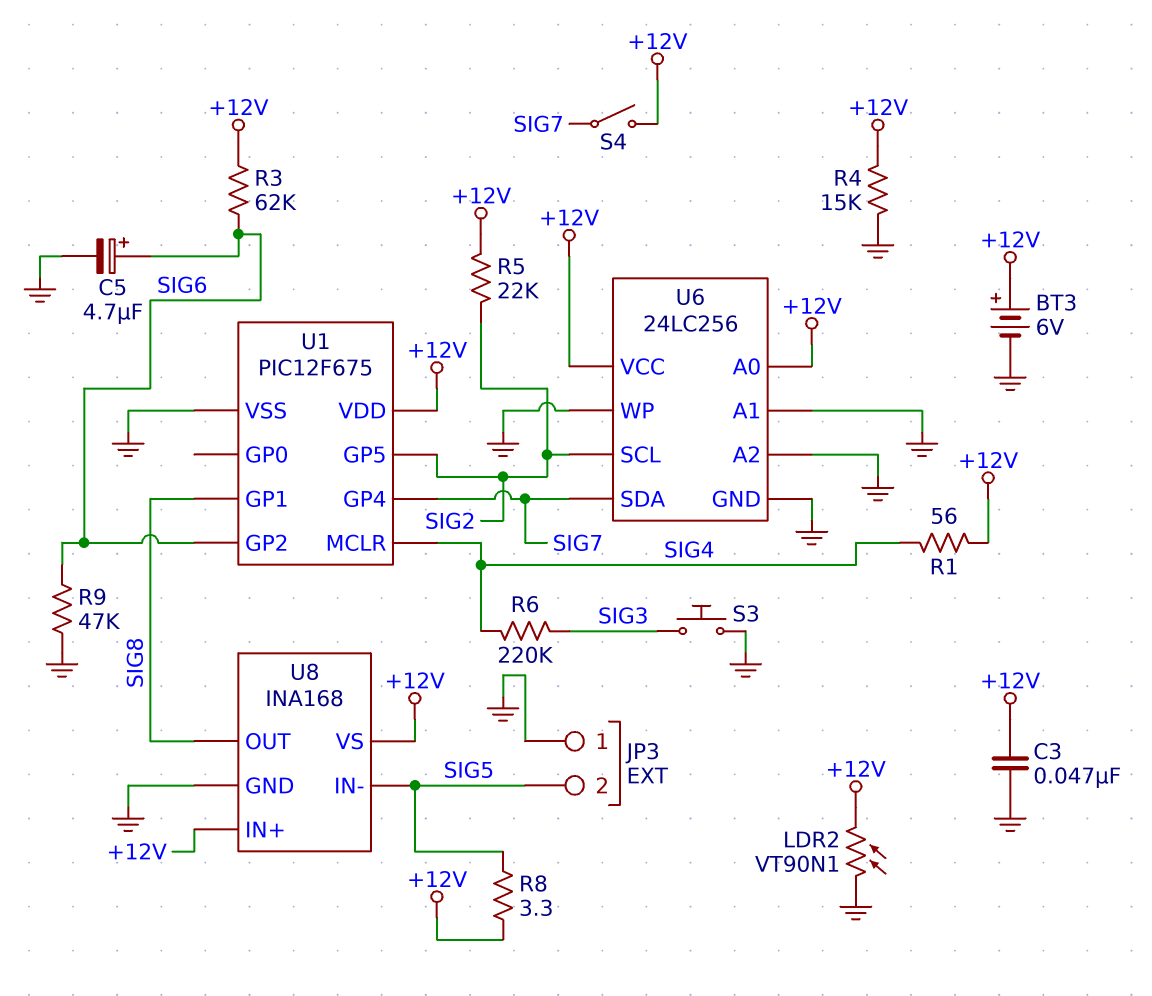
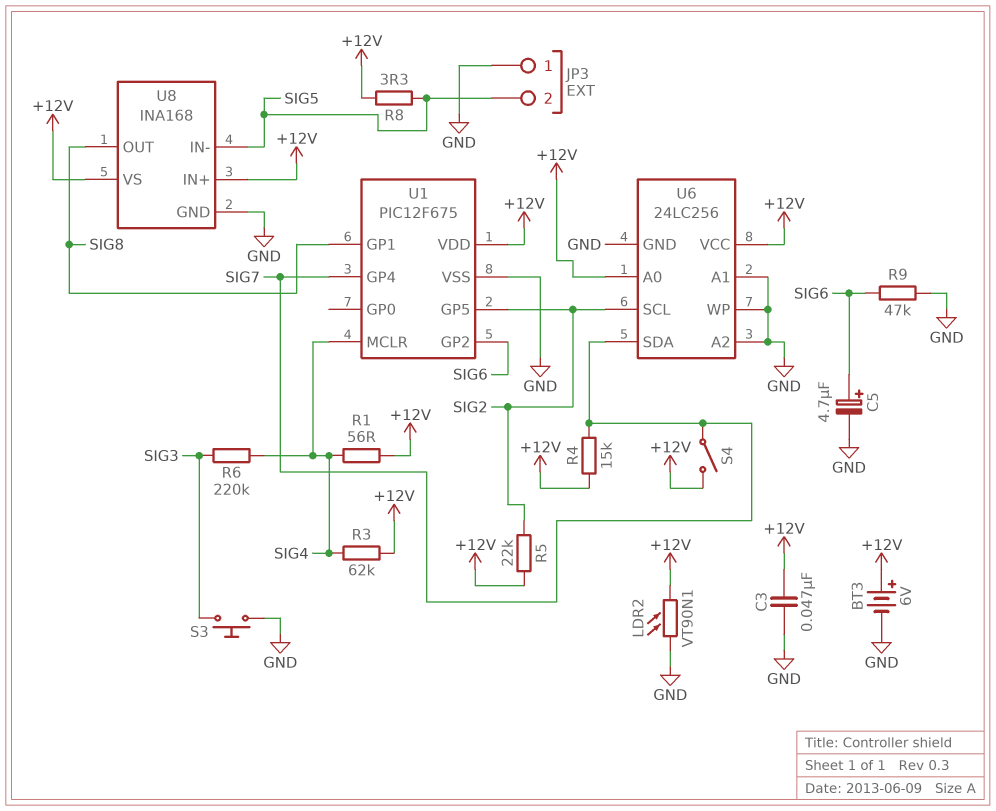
R3: 62k (+12V, SIG6) -> 62k (+12V, SIG4)
R4: 15k (+12V, GND) -> 15k (+12V, SIG7)

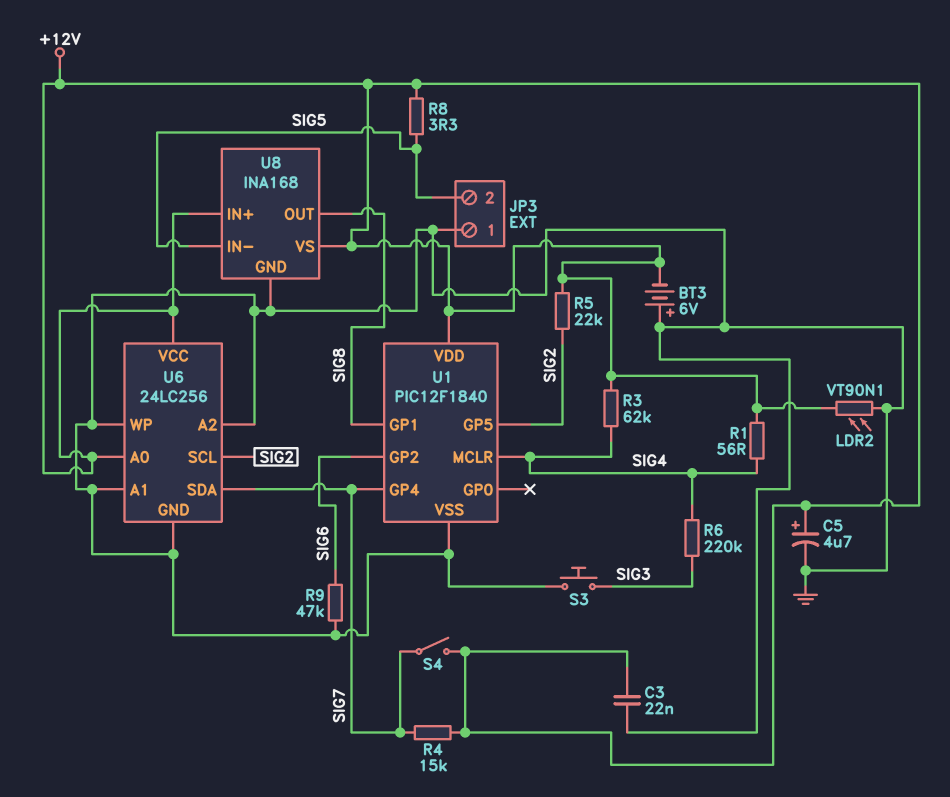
BT3: 6V (plus +12V, minus GND) -> 6V (plus GND, minus +12V)
C3: 47nF (+12V, GND) -> 22nF (+12V, GND)
C5: 4.7uF (plus SIG6, minus GND) -> 4.7uF (plus +12V, minus GND)
U1: PIC12F675 -> PIC12F1840

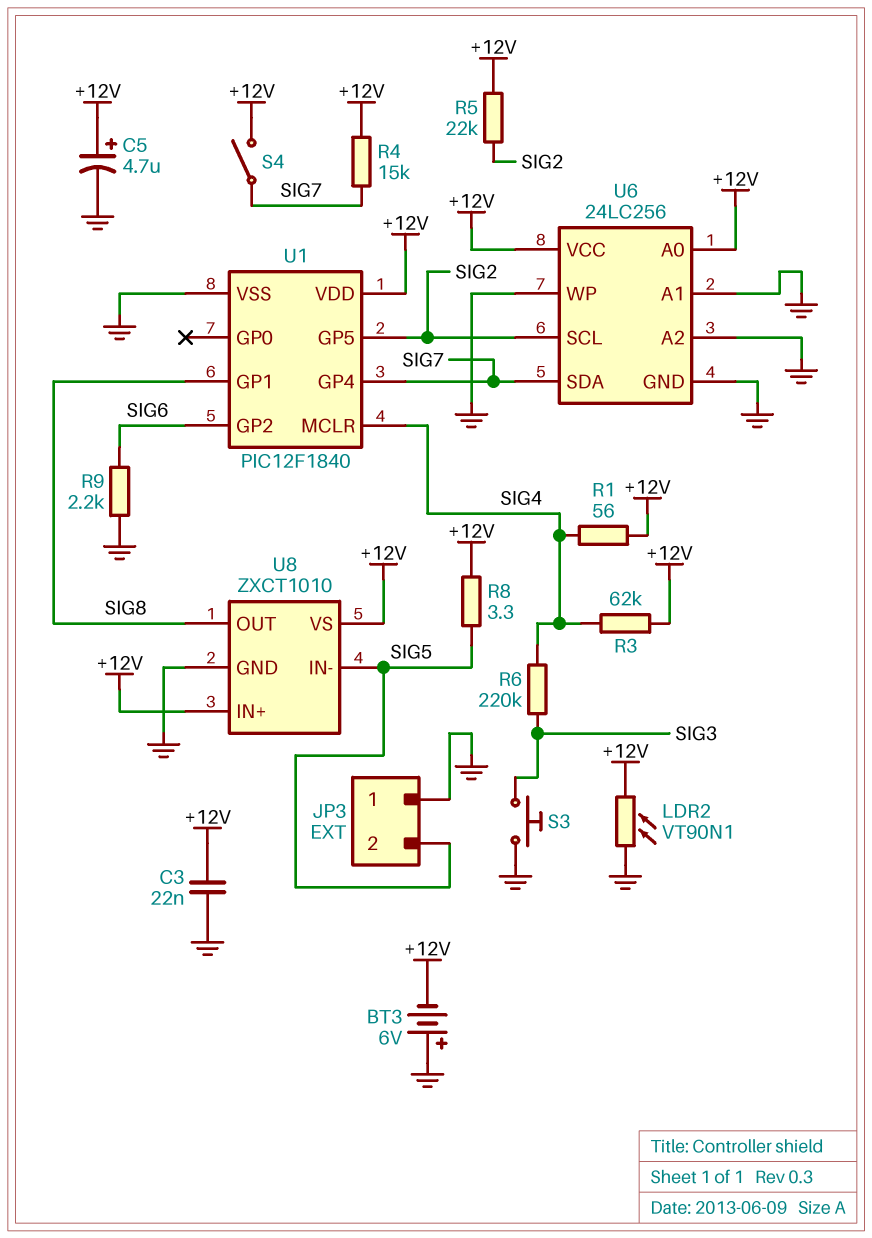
R9: 47k (GND, SIG6) -> 2.2k (GND, SIG6)
U8: INA168 -> ZXCT1010

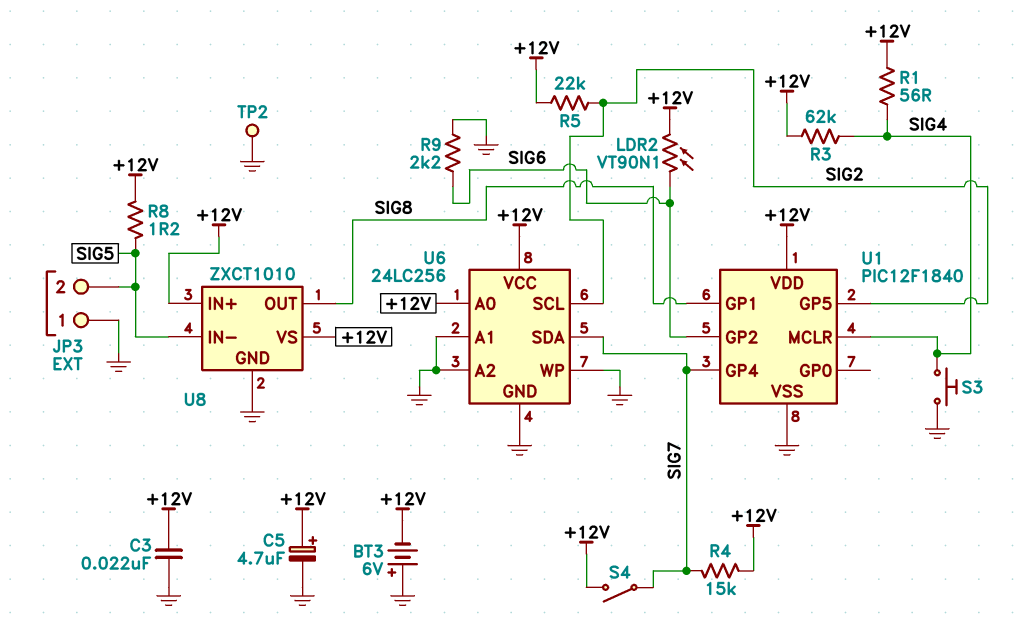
LDR2: VT90N1 (+12V, GND) -> VT90N1 (+12V, SIG6)
R6: 220k (SIG3, SIG4) -> none
R8: 3.3 (+12V, SIG5) -> 1.2 (+12V, SIG5)
S3: button (GND, SIG3) -> button (GND, SIG4)
TP2: none -> test point (GND)

